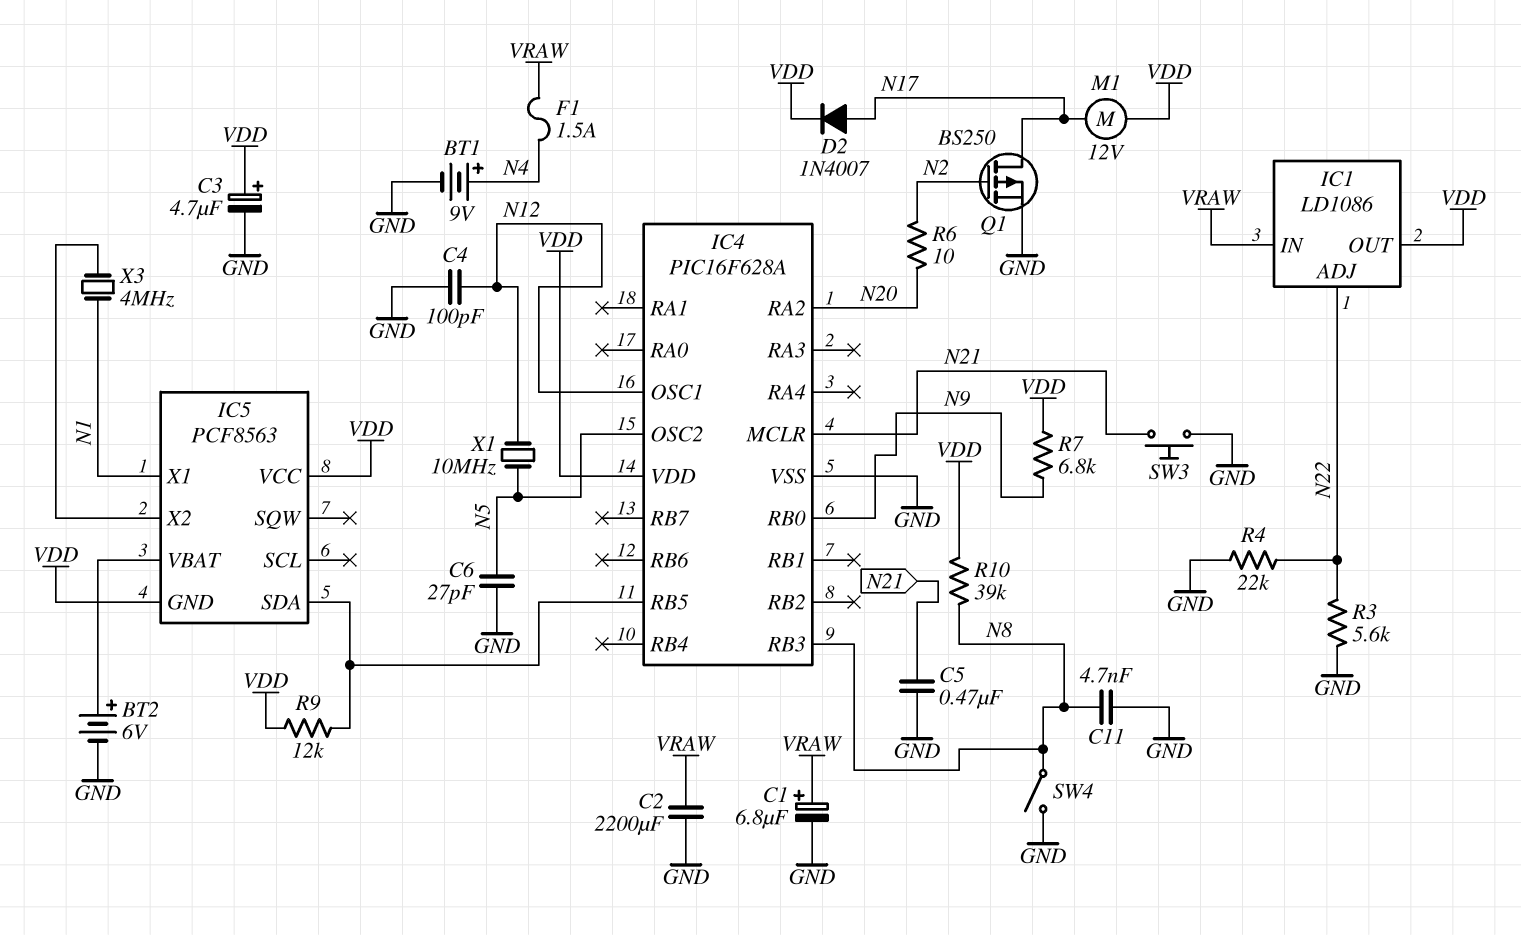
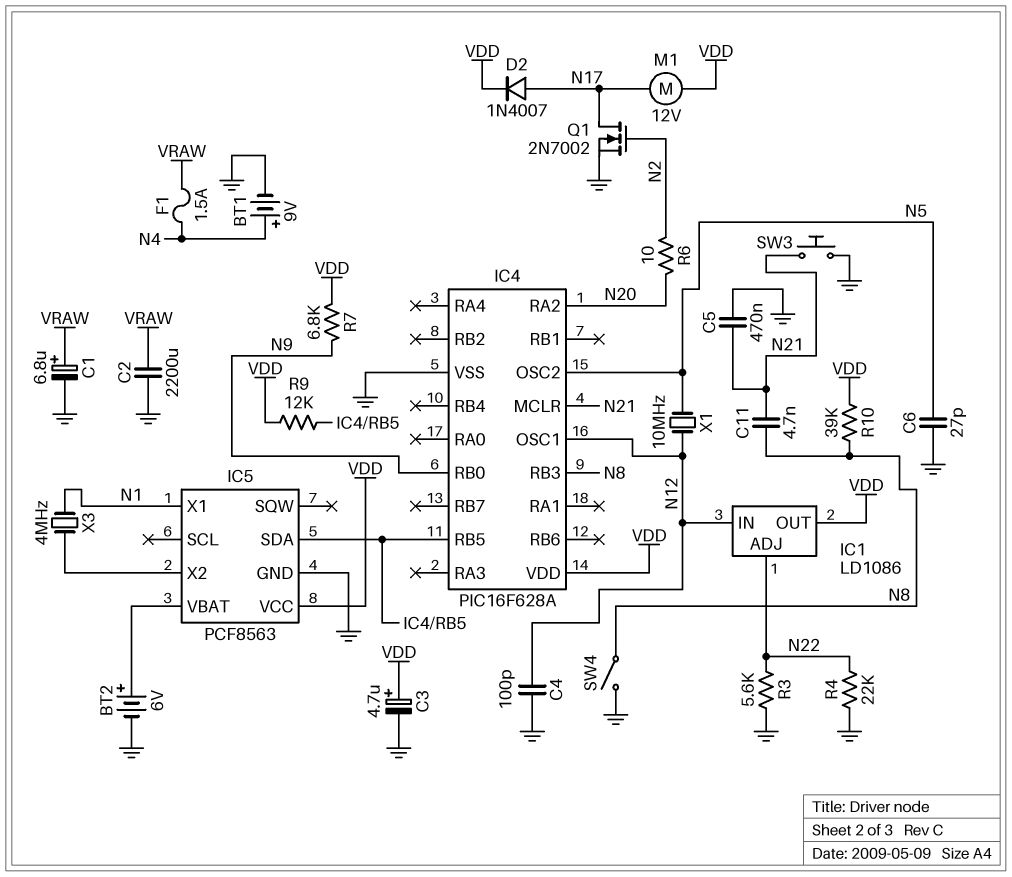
C11: 4.7nF (GND, N8) -> 4.7nF (N8, N21)
IC1 pin IN: VRAW -> N12
IC5 pin GND: VDD -> GND
Q1: PMOS BS250 (G N2, D N17, S GND) -> NMOS 2N7002 (G N2, D N17, S GND)

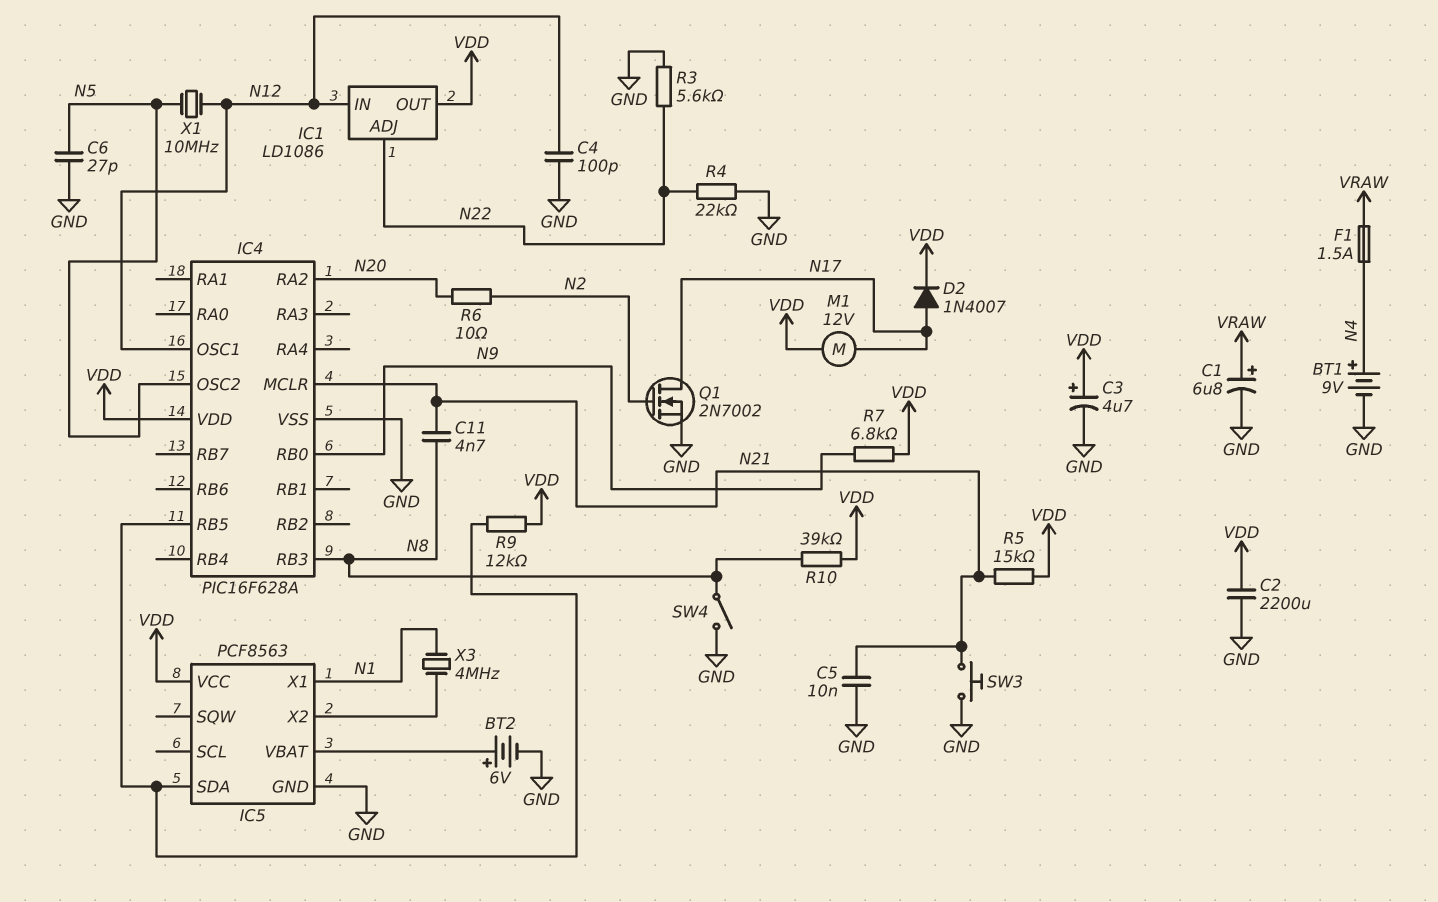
C2: 2200uF (GND, VRAW) -> 2200uF (GND, VDD)
C5: 470nF (GND, N21) -> 10nF (GND, N21)
R5: none -> 15k (N21, VDD)

